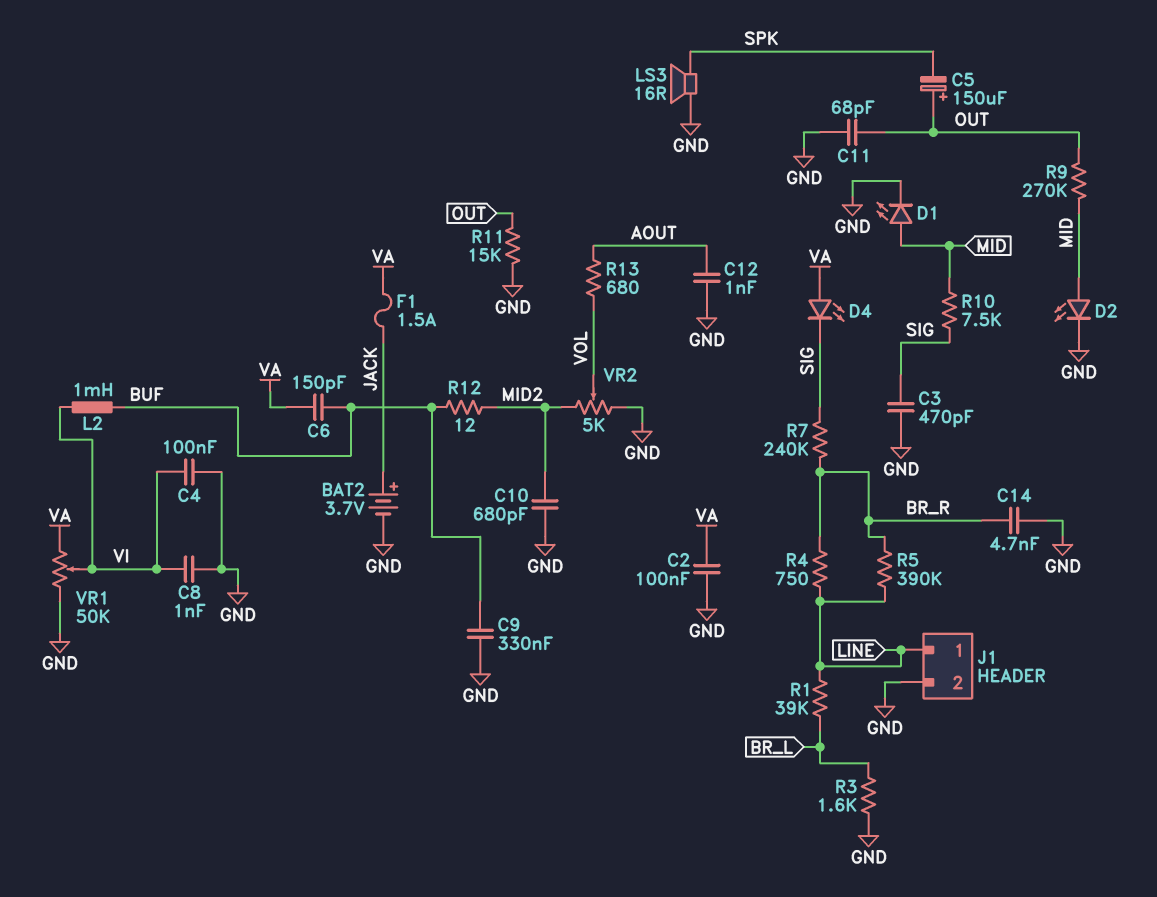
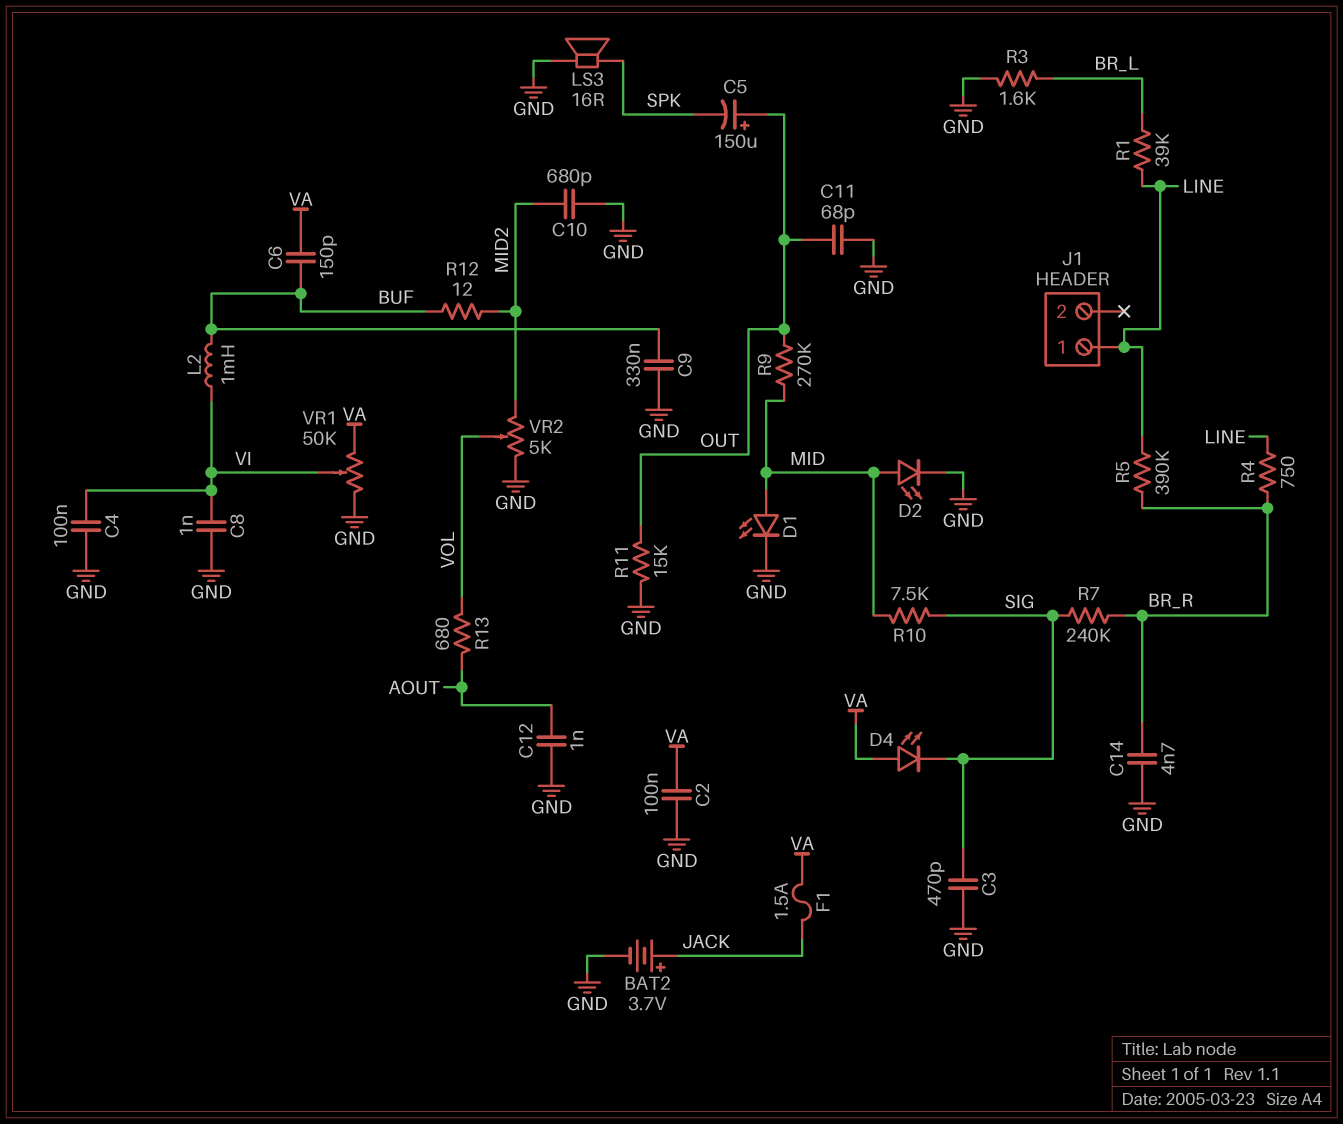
J1 pin 2: GND -> none

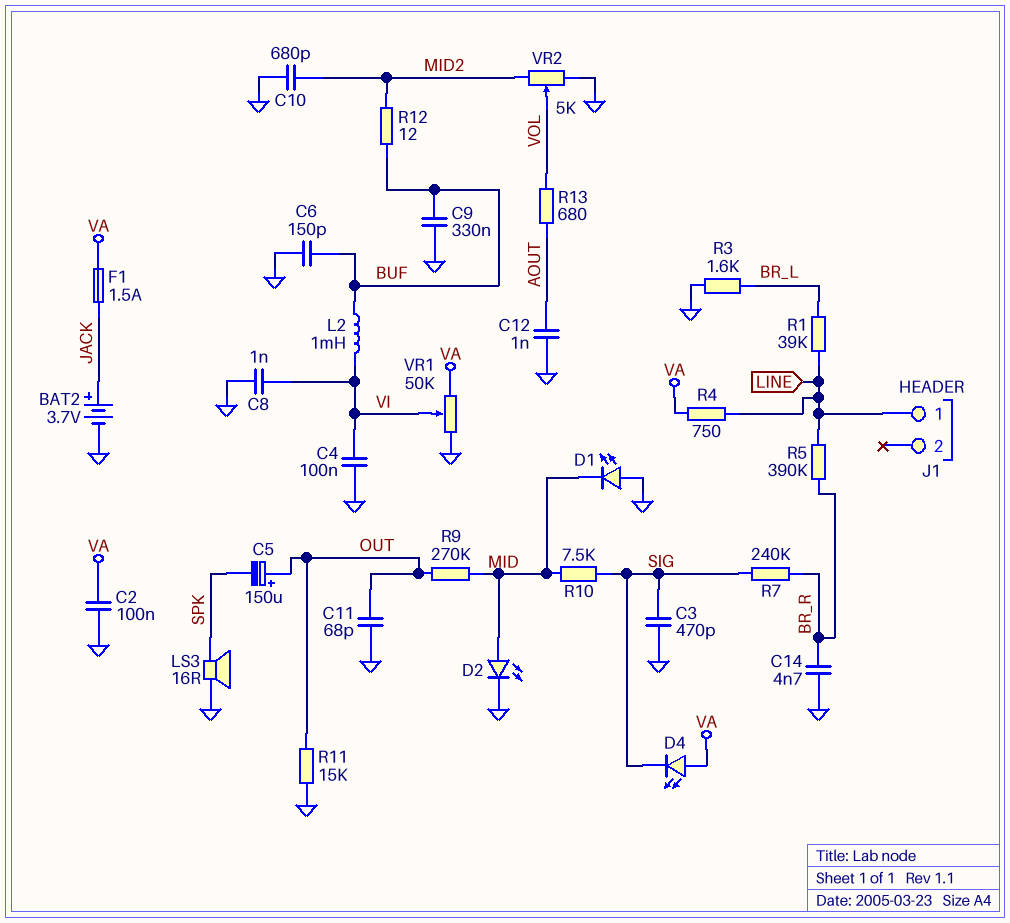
C6: 150pF (BUF, VA) -> 150pF (BUF, GND)
D1: LED (A MID, K GND) -> LED (A GND, K MID)
R4: 750 (BR_R, LINE) -> 750 (LINE, VA)

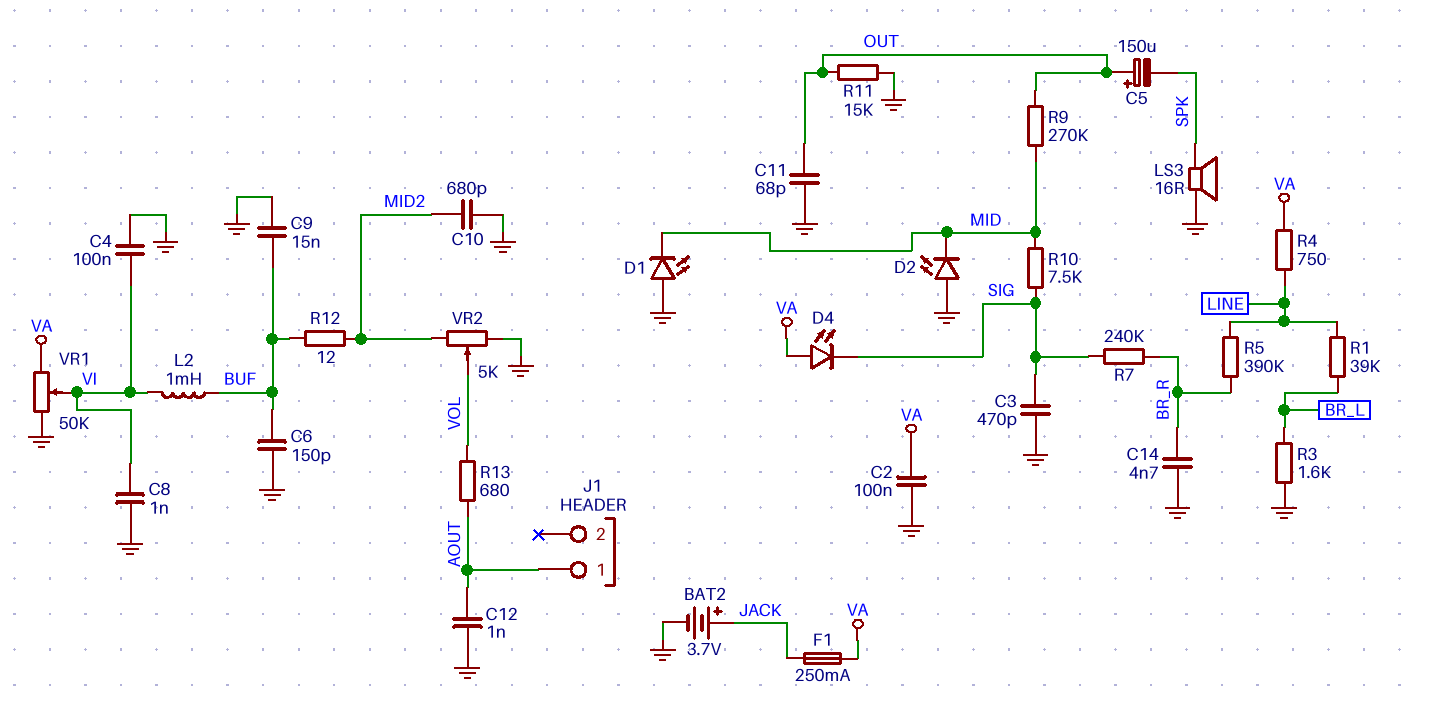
C9: 330nF (BUF, GND) -> 15nF (BUF, GND)
D2: LED (A MID, K GND) -> LED (A GND, K MID)
F1: 1.5A (JACK, VA) -> 250mA (JACK, VA)
J1 pin 1: LINE -> AOUT

